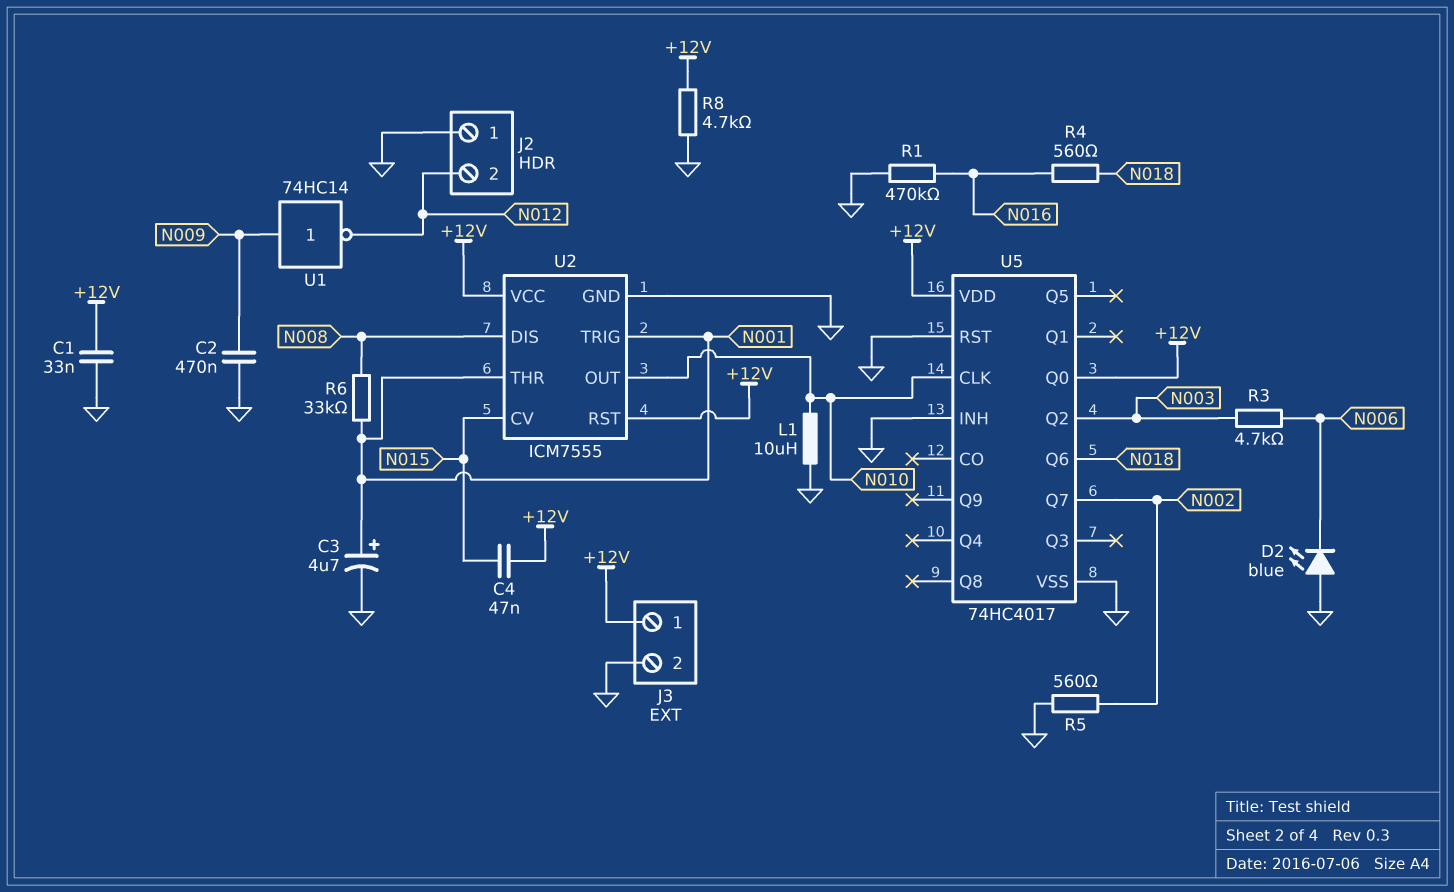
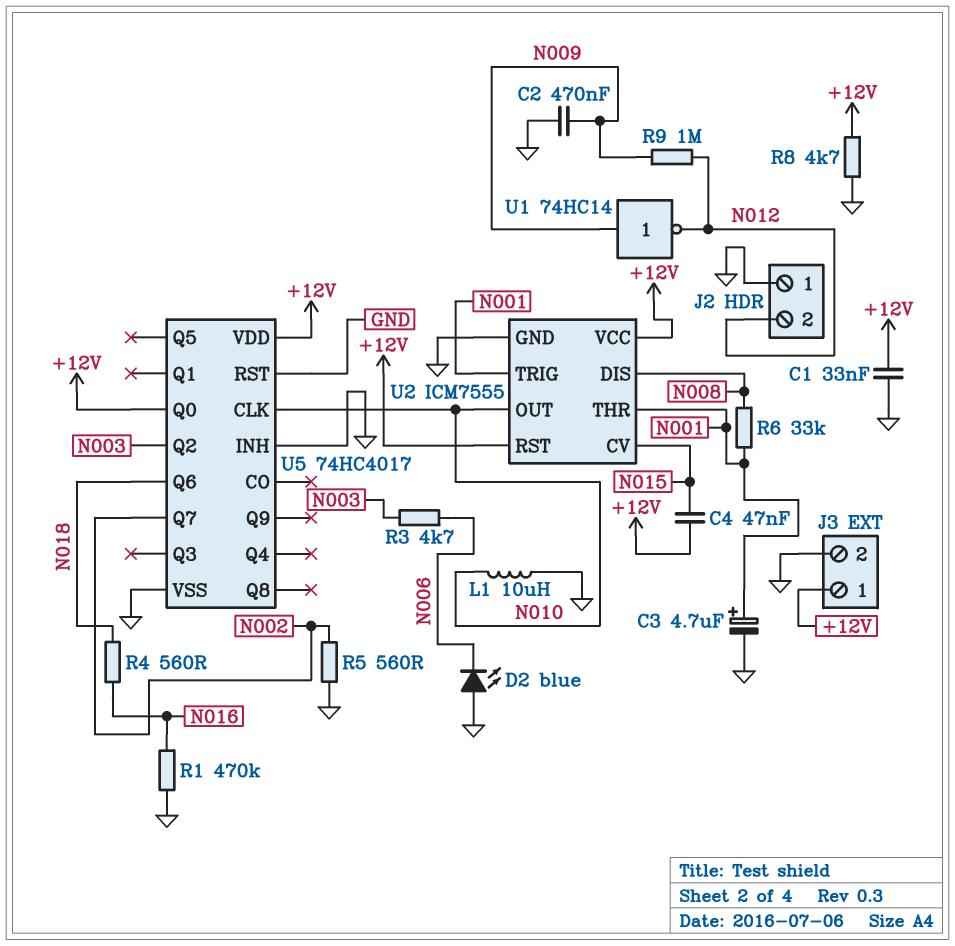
R9: none -> 1M (N009, N012)

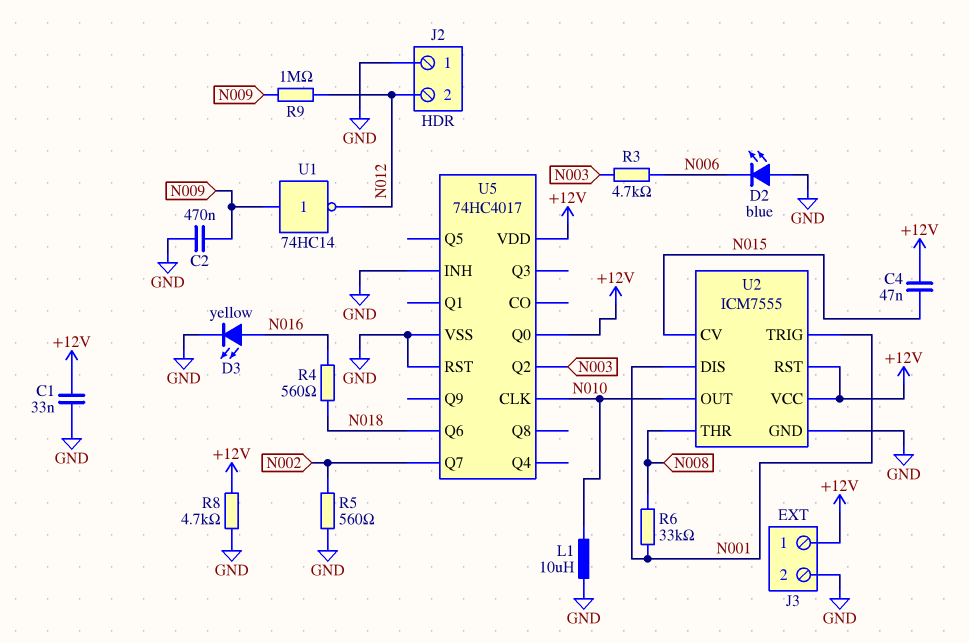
C3: 4.7uF (plus N001, minus GND) -> none
D3: none -> LED yellow (A N016, K GND)
R1: 470k (GND, N016) -> none
U2 pin DIS: N008 -> N001
U2 pin THR: N001 -> N008

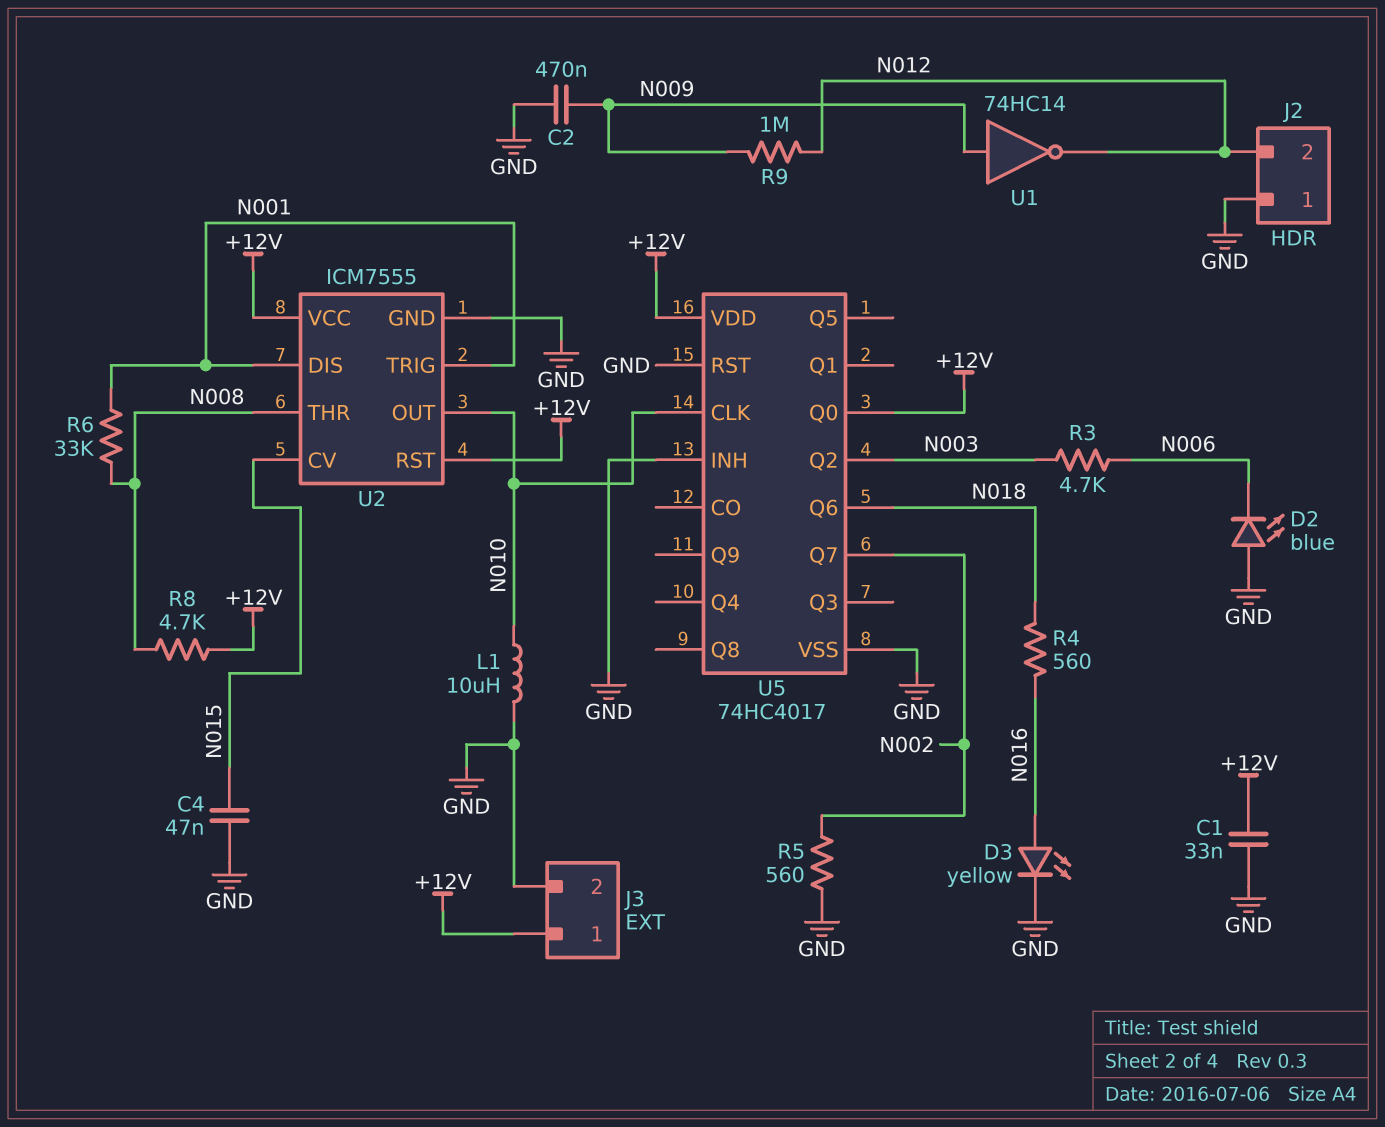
C4: 47nF (+12V, N015) -> 47nF (GND, N015)
R8: 4.7k (+12V, GND) -> 4.7k (+12V, N008)

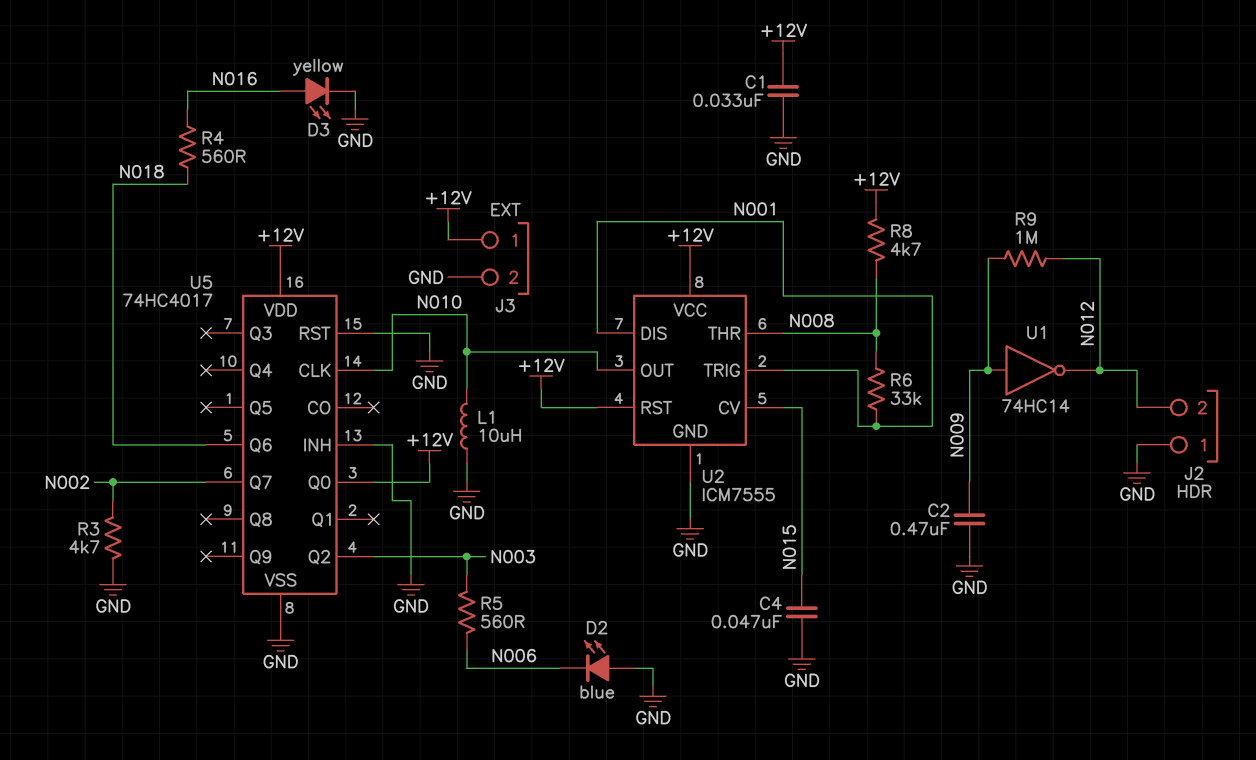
R3: 4.7k (N003, N006) -> 4.7k (GND, N002)
R5: 560 (GND, N002) -> 560 (N003, N006)

